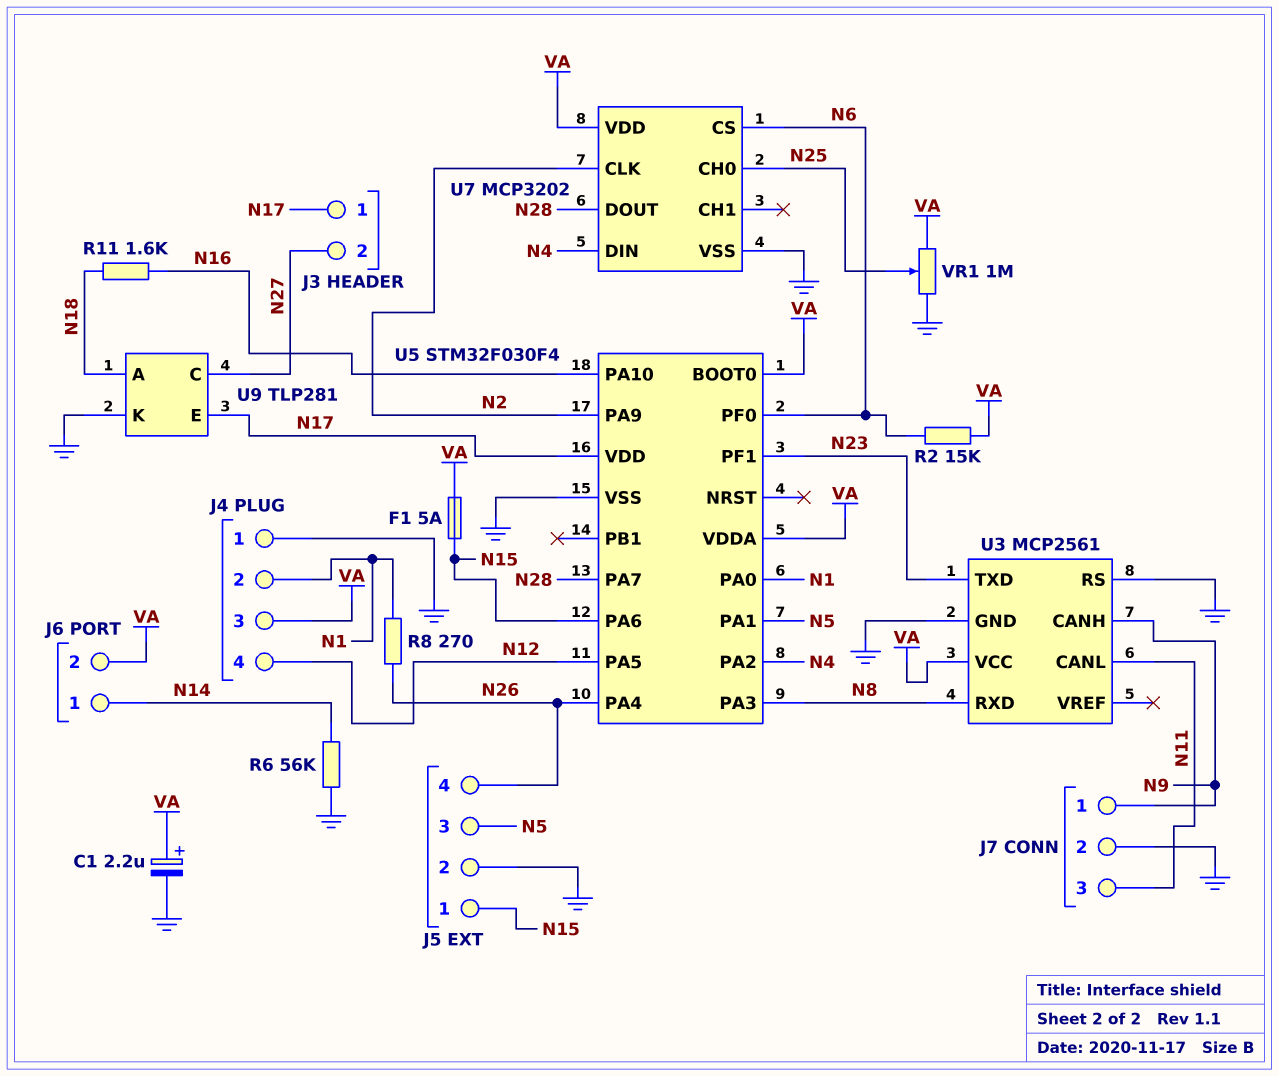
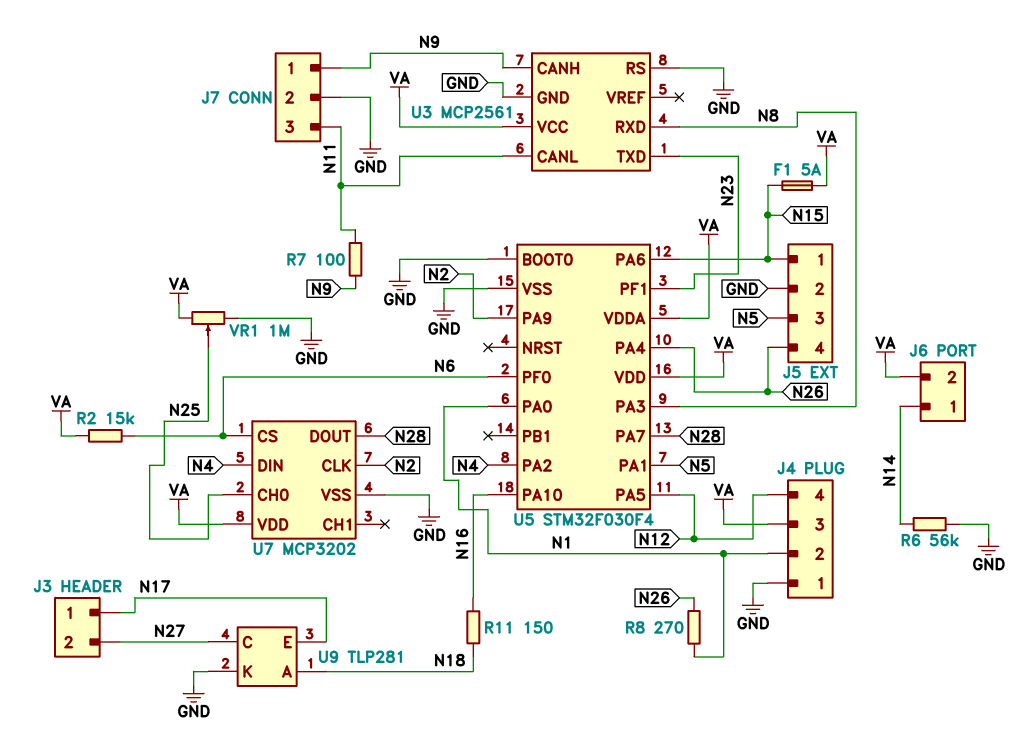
C1: 2.2uF (plus VA, minus GND) -> none
R7: none -> 100 (N9, N11)
R11: 1.6k (N16, N18) -> 150 (N16, N18)
U5 pin BOOT0: VA -> GND
U5 pin VDD: N17 -> VA

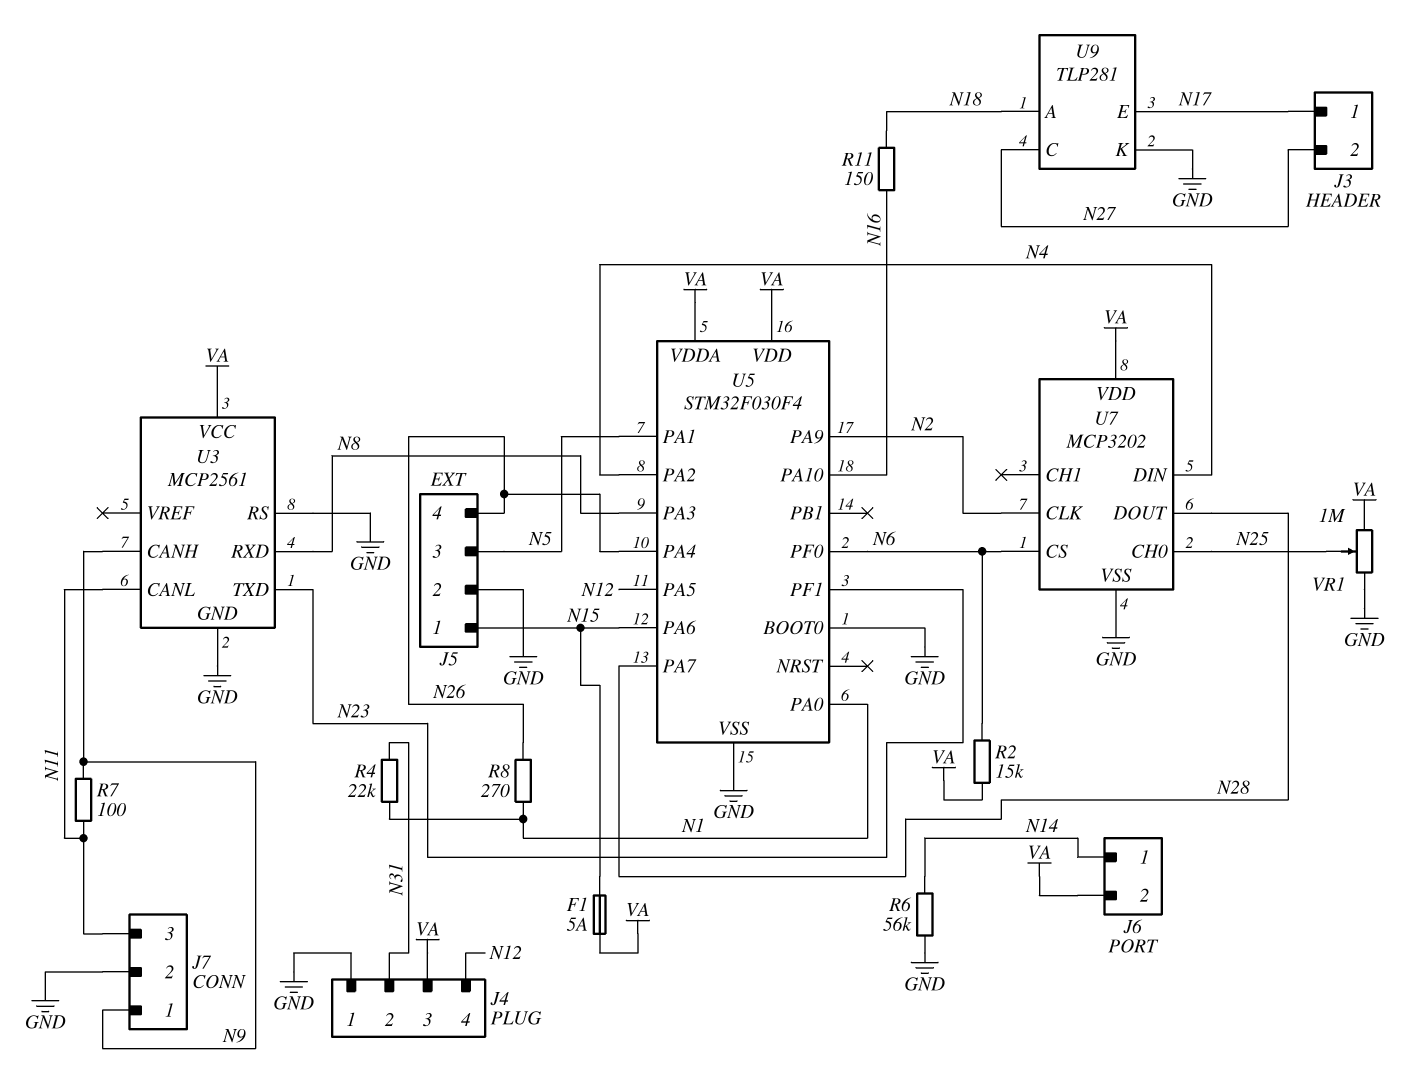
J4 pin 2: N1 -> N31
R4: none -> 22k (N1, N31)

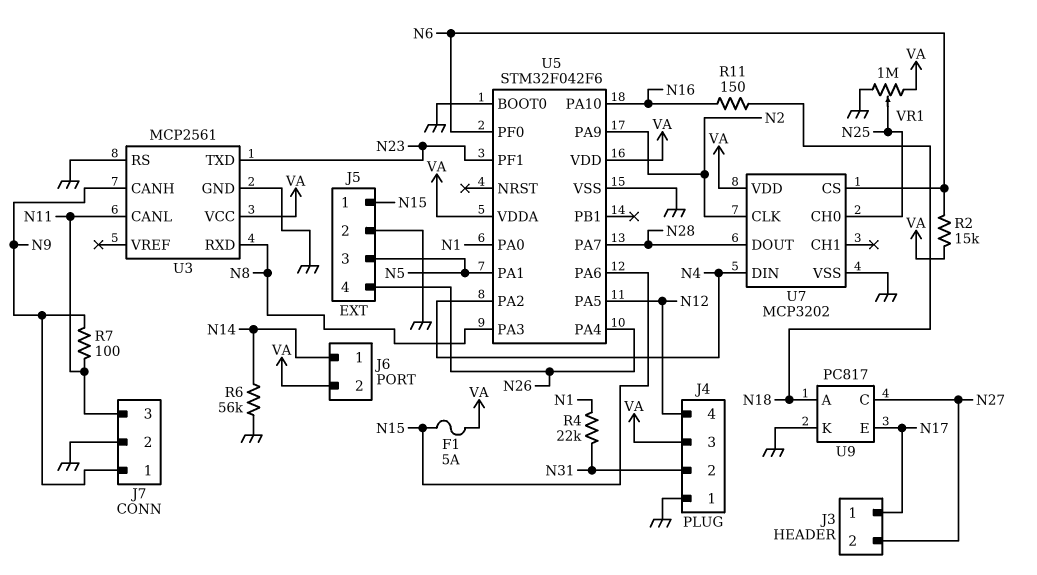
R8: 270 (N1, N26) -> none
U5: STM32F030F4 -> STM32F042F6
U9: TLP281 -> PC817

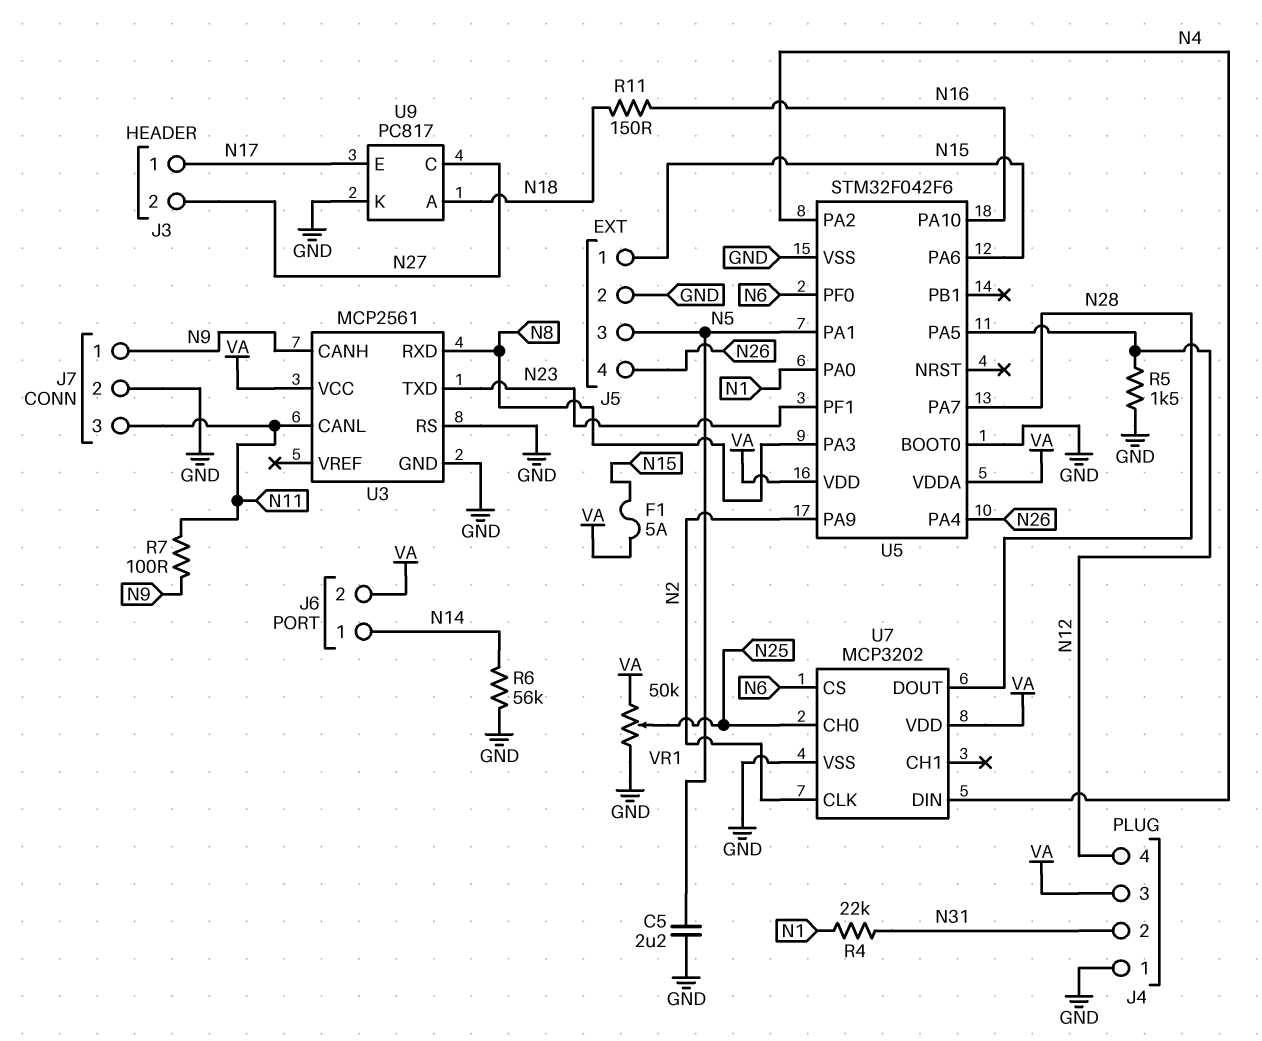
C5: none -> 2.2uF (GND, N5)
R2: 15k (N6, VA) -> none
R5: none -> 1.5k (GND, N12)
VR1: 1M (GND, VA, wiper N25) -> 50k (GND, VA, wiper N25)

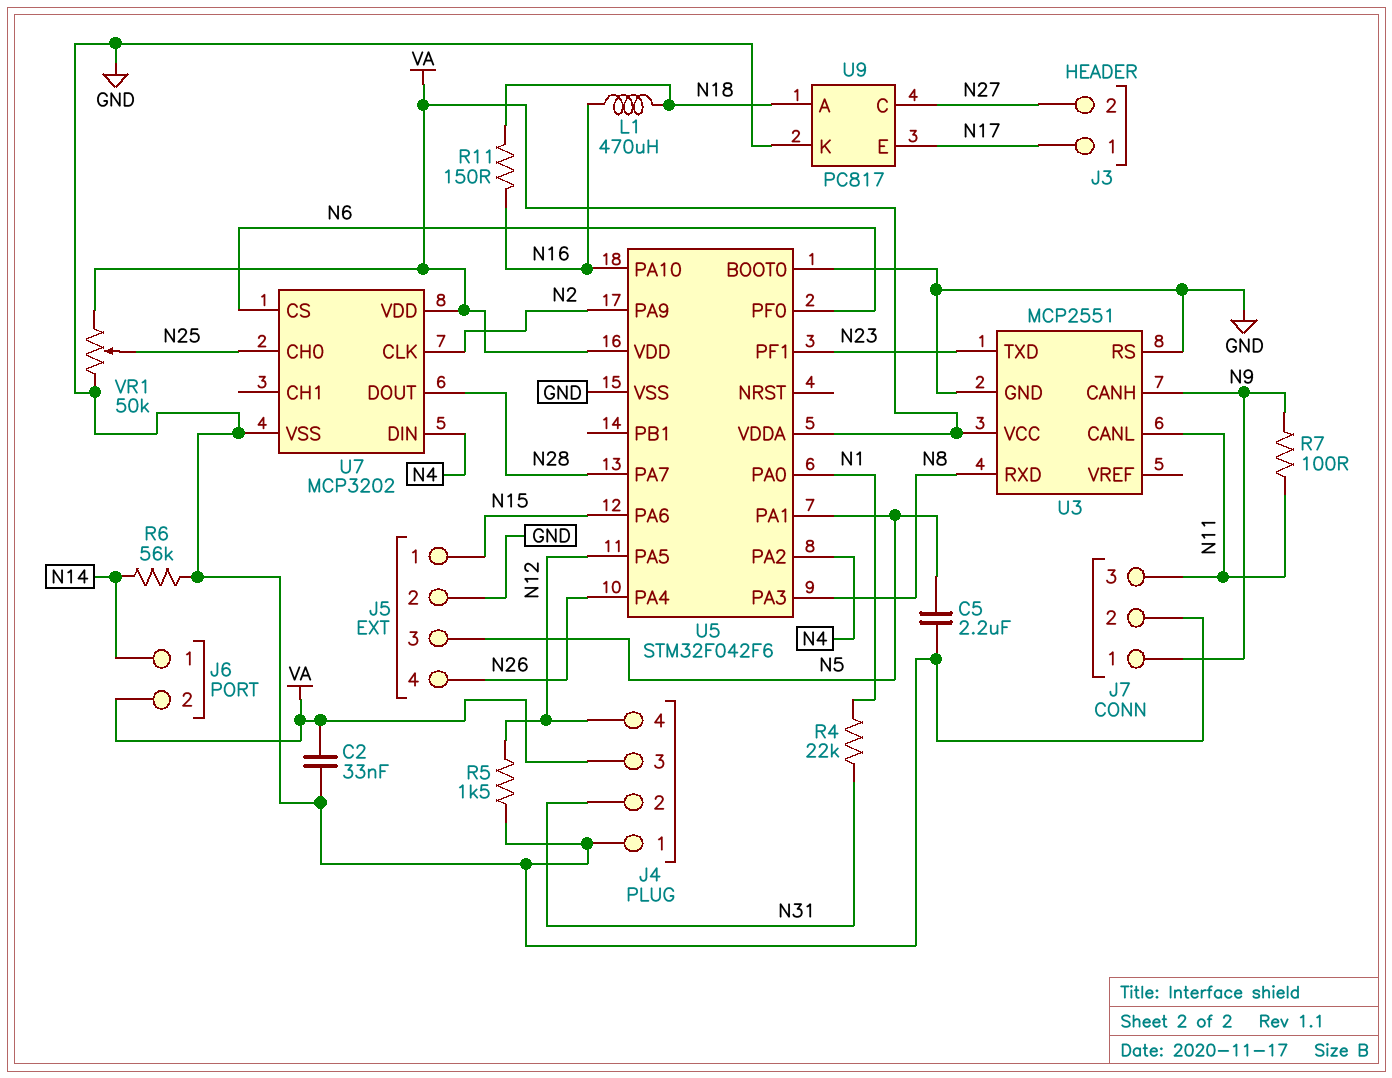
C2: none -> 33nF (GND, VA)
F1: 5A (N15, VA) -> none
L1: none -> 470uH (N16, N18)
U3: MCP2561 -> MCP2551

